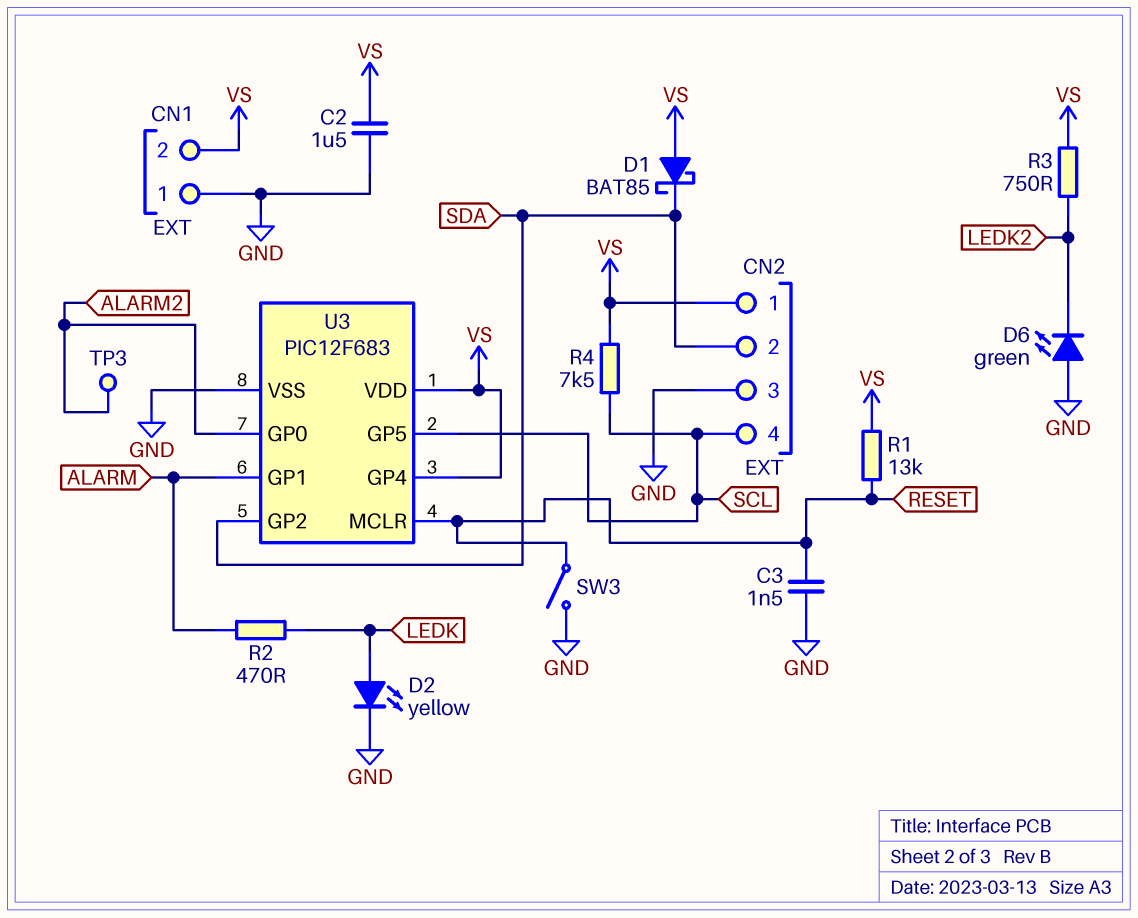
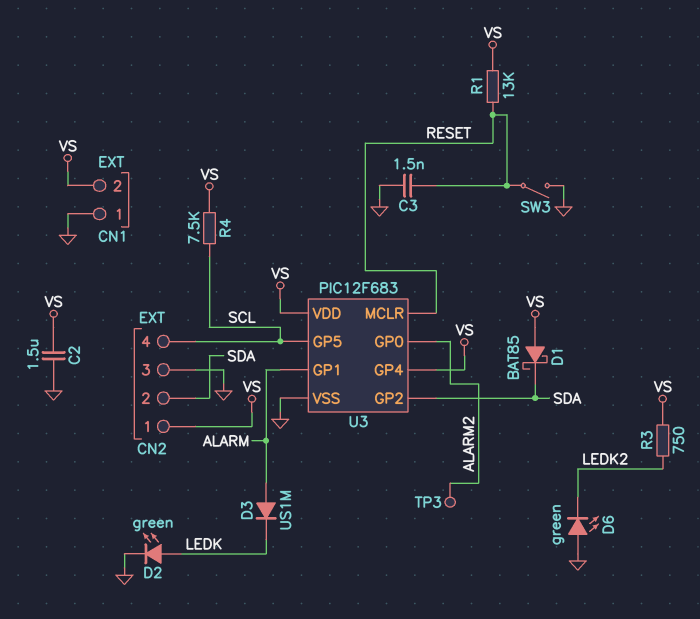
D2: LED yellow (A LEDK, K GND) -> LED green (A LEDK, K GND)
D3: none -> diode US1M (A ALARM, K LEDK)
R2: 470 (ALARM, LEDK) -> none

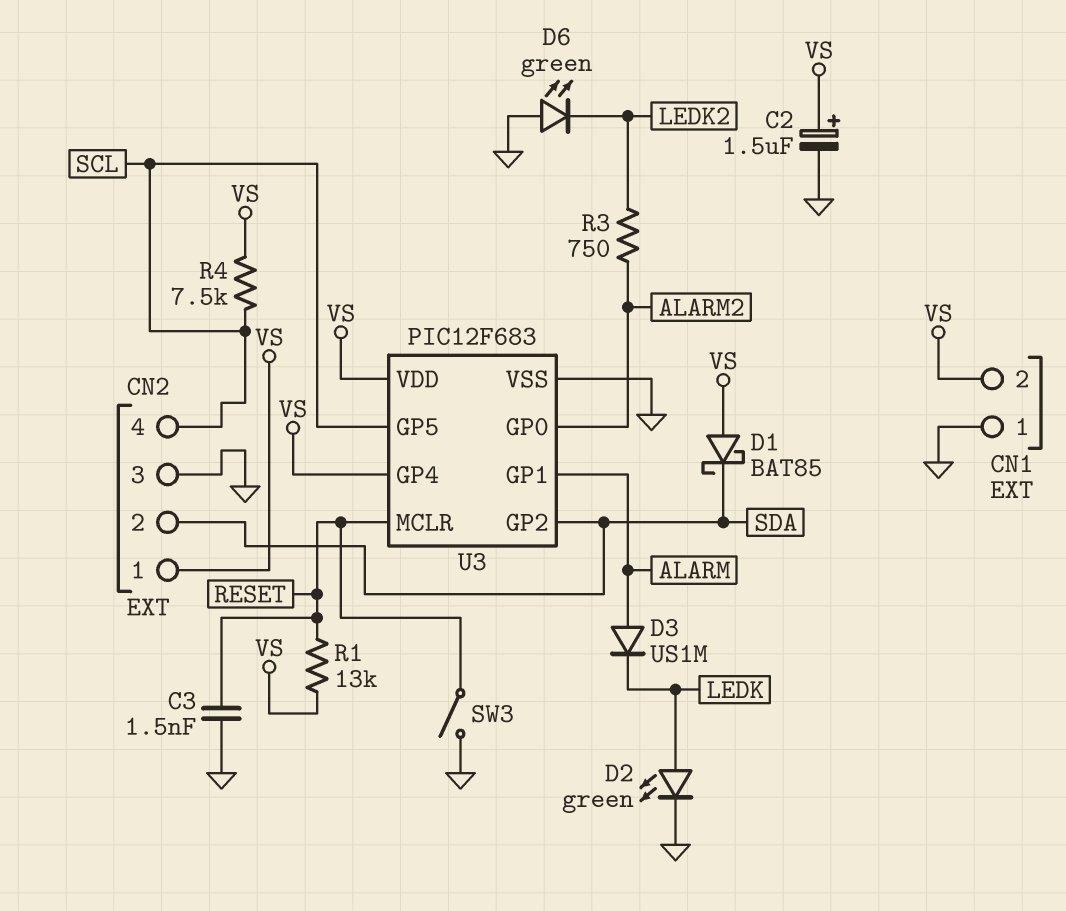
C2: 1.5uF (GND, VS) -> 1.5uF (plus VS, minus GND)
R3: 750 (LEDK2, VS) -> 750 (ALARM2, LEDK2)
TP3: test point (ALARM2) -> none

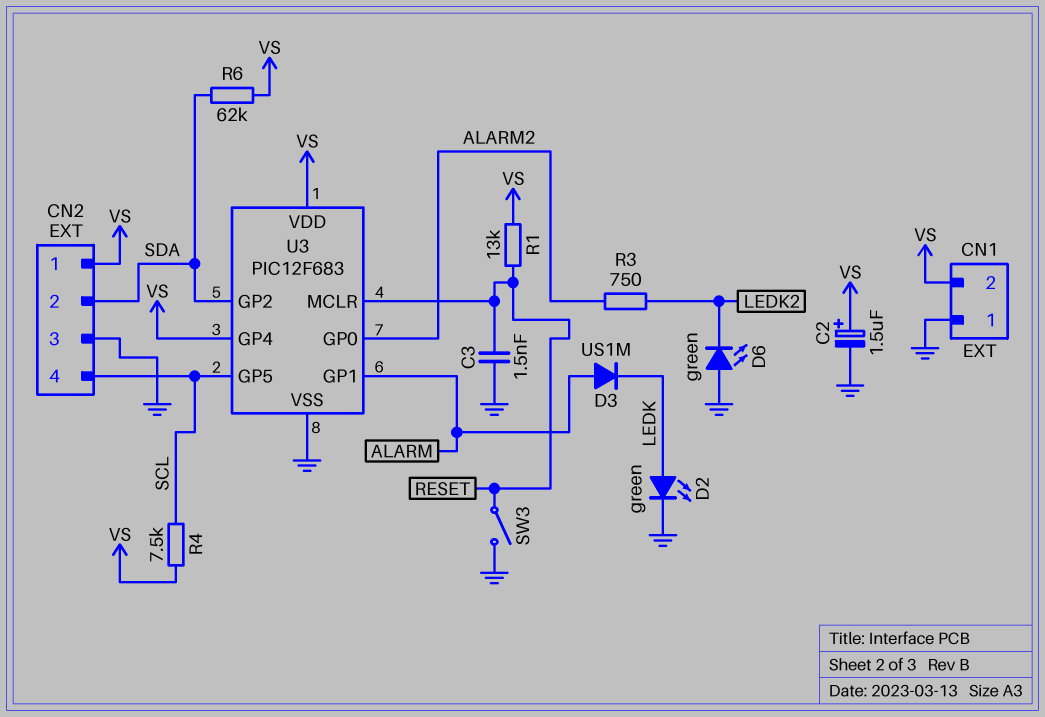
D1: schottky BAT85 (A VS, K SDA) -> none
R6: none -> 62k (SDA, VS)

